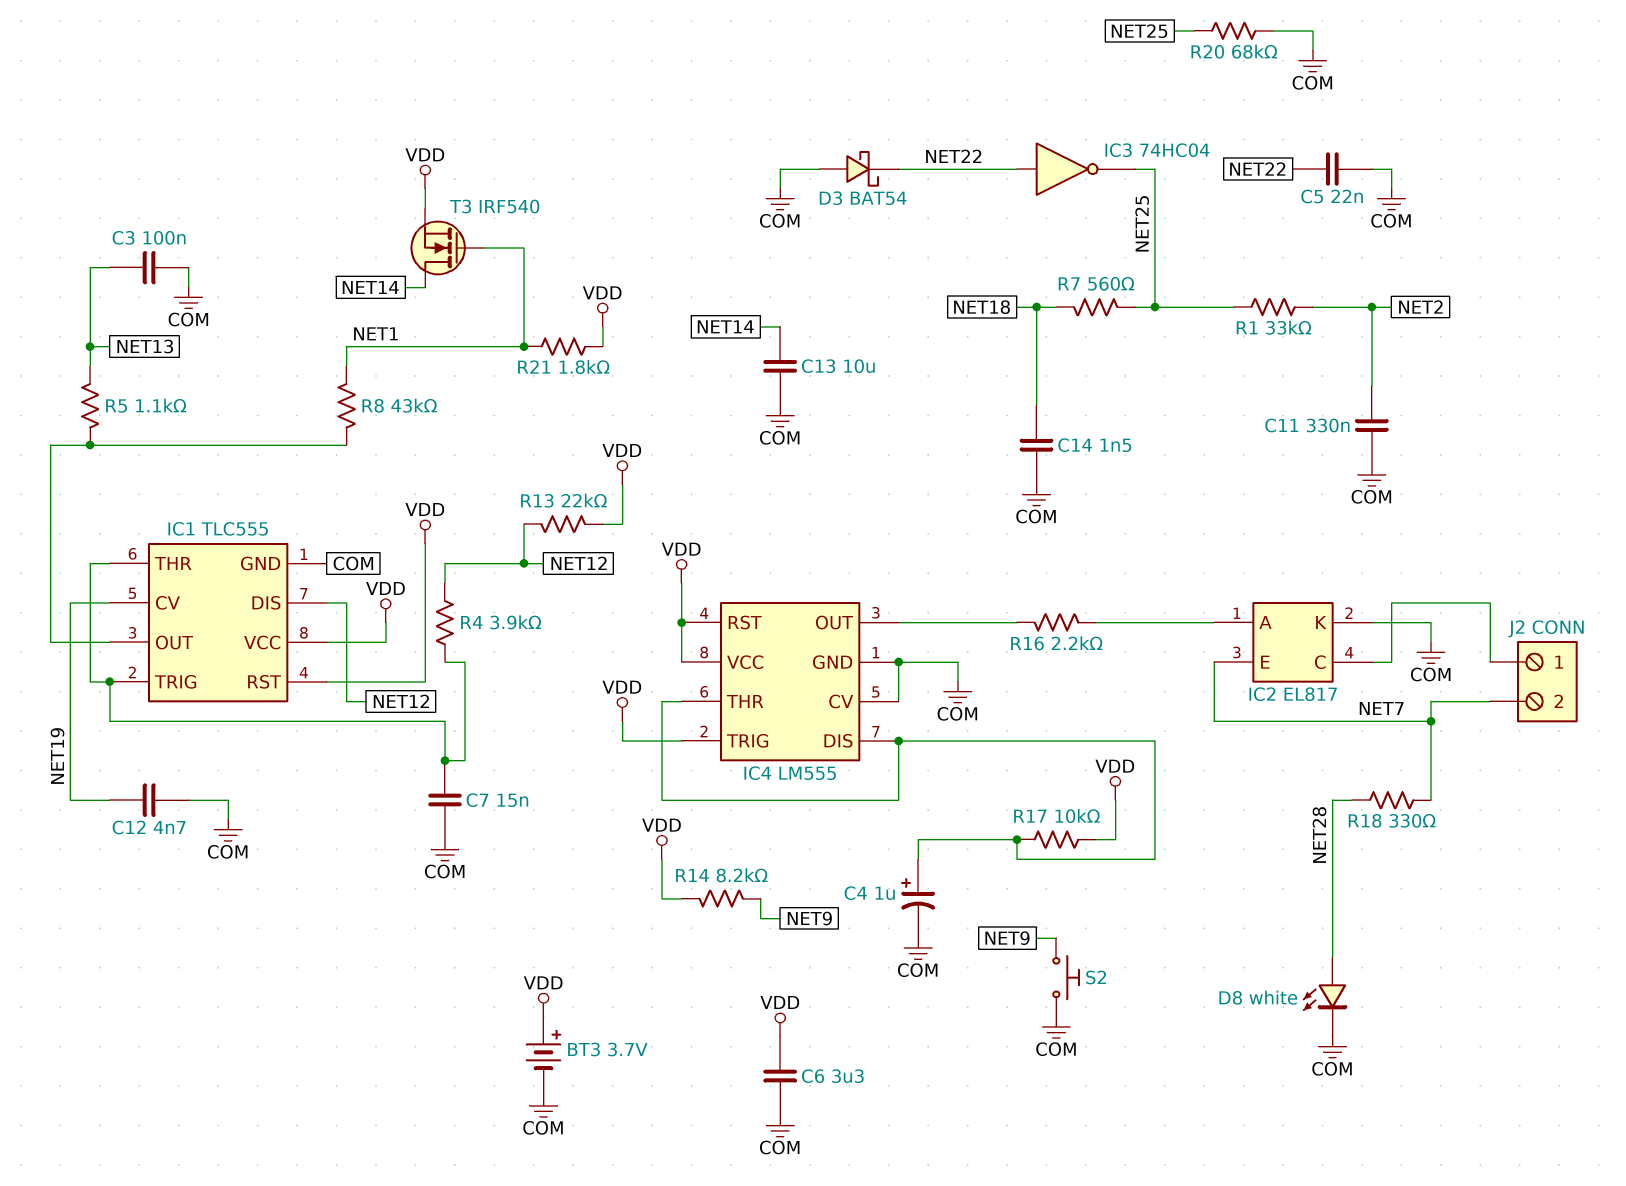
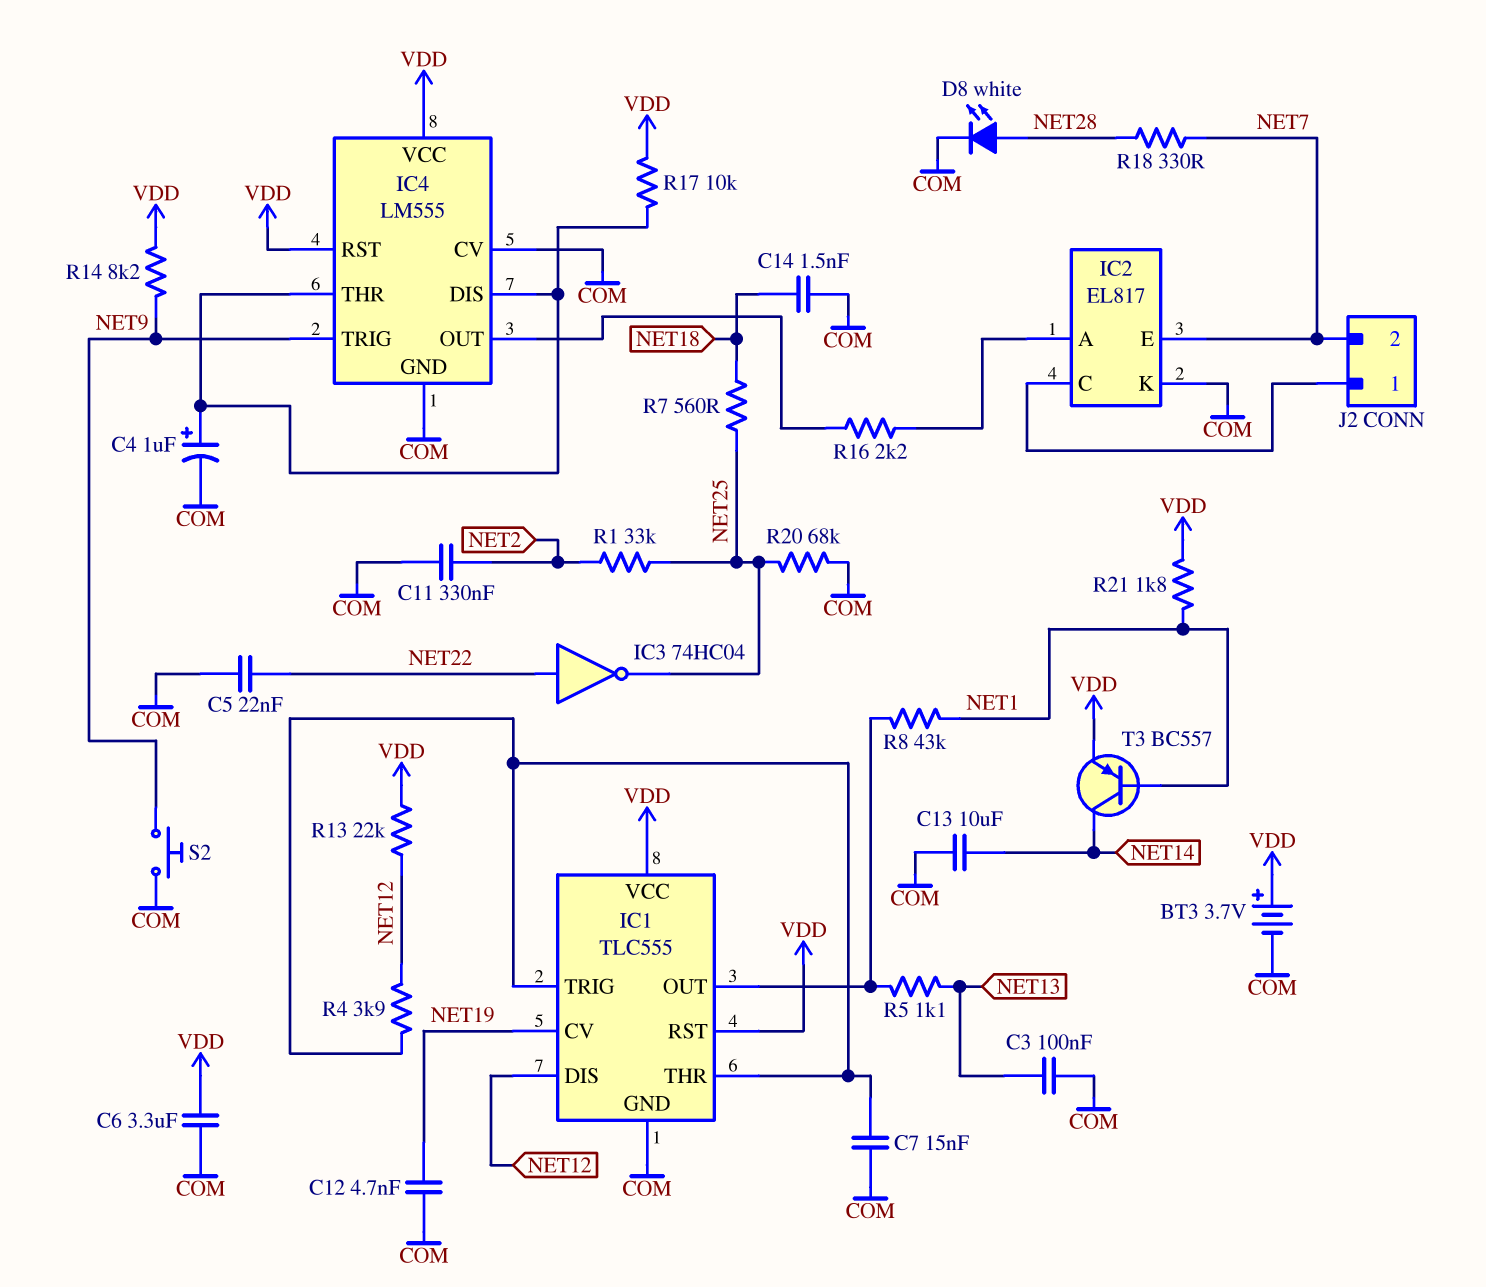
D3: schottky BAT54 (A COM, K NET22) -> none
IC4 pin TRIG: VDD -> NET9
T3: NMOS IRF540 (G NET1, D NET14, S VDD) -> PNP BC557 (B NET1, C NET14, E VDD)

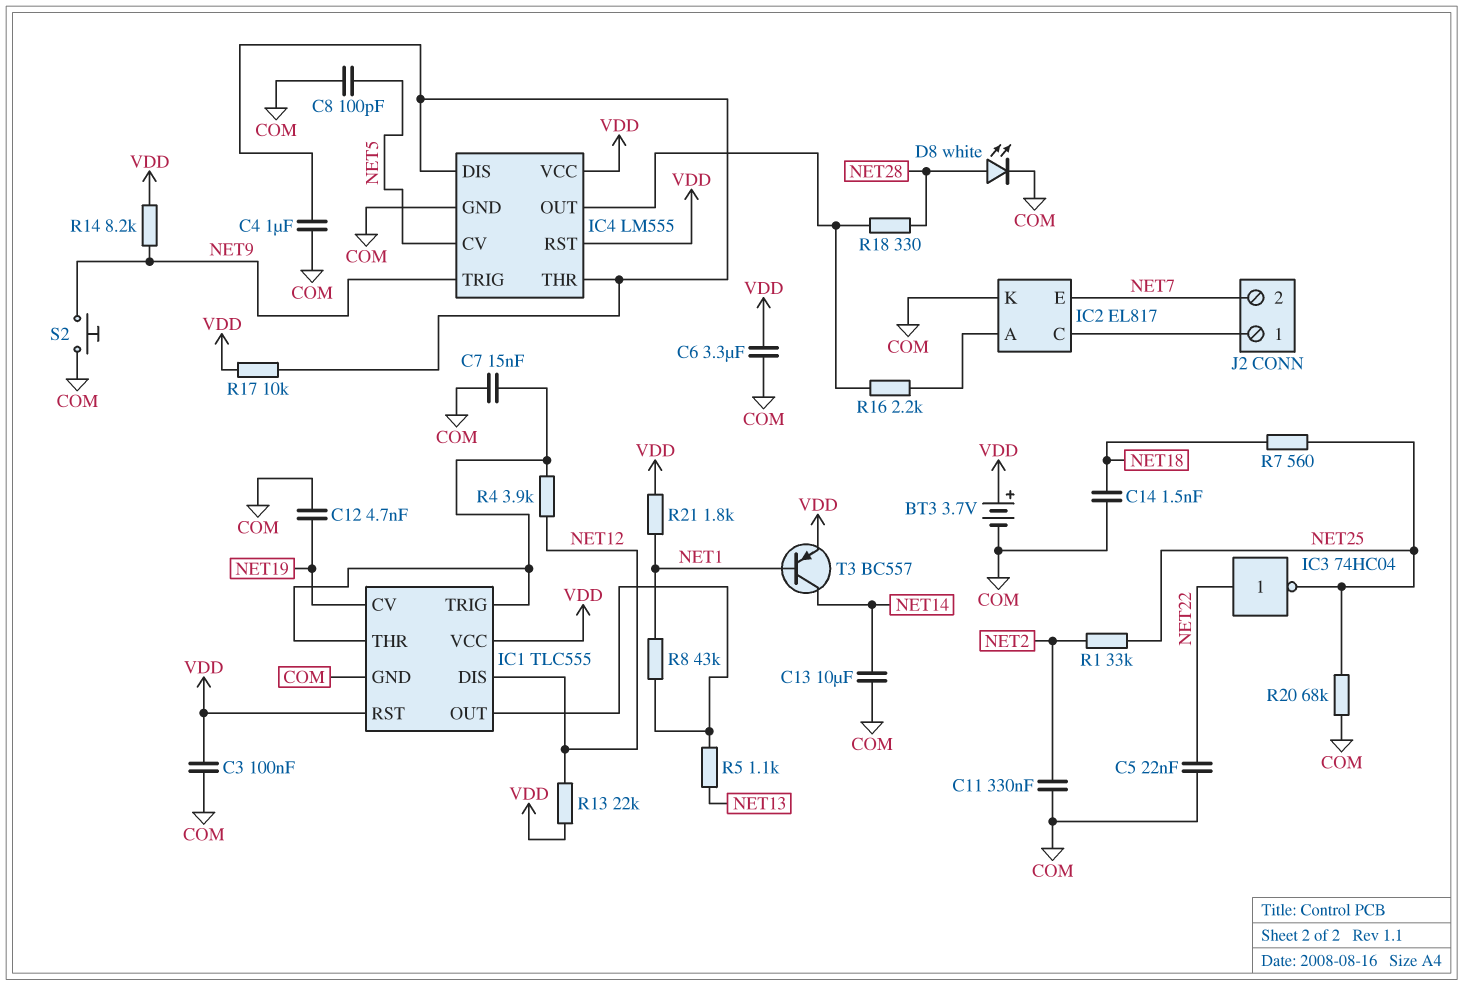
C3: 100nF (COM, NET13) -> 100nF (COM, VDD)
C4: 1uF (plus IC4/DIS, minus COM) -> 1uF (COM, IC4/DIS)
C8: none -> 100pF (COM, NET5)
IC4 pin CV: COM -> NET5
R18: 330 (NET7, NET28) -> 330 (IC4/OUT, NET28)

